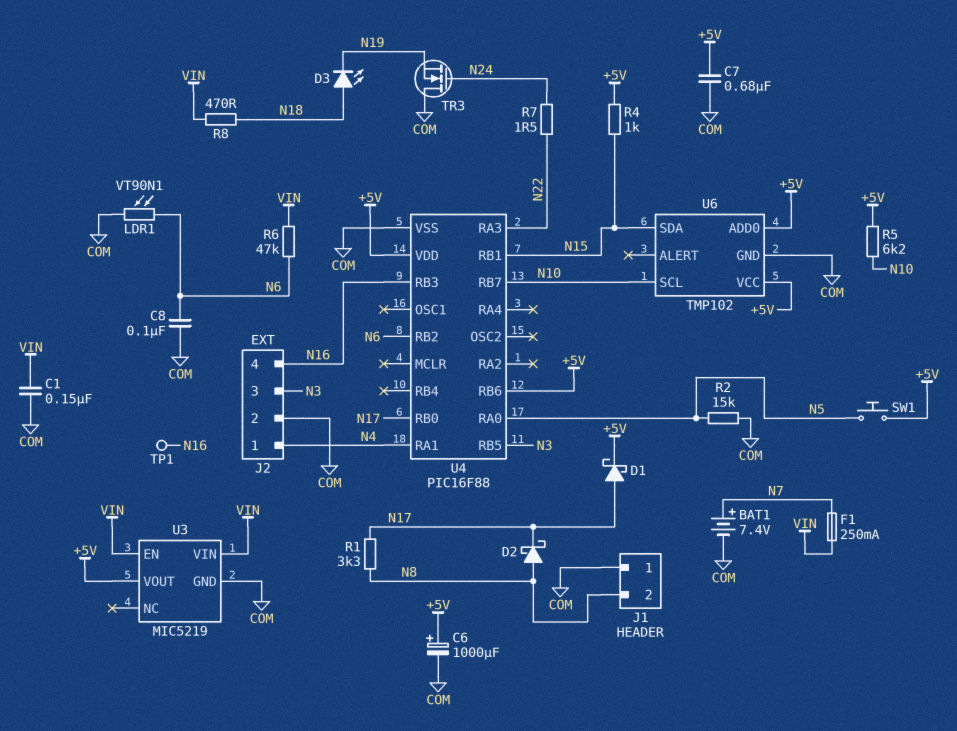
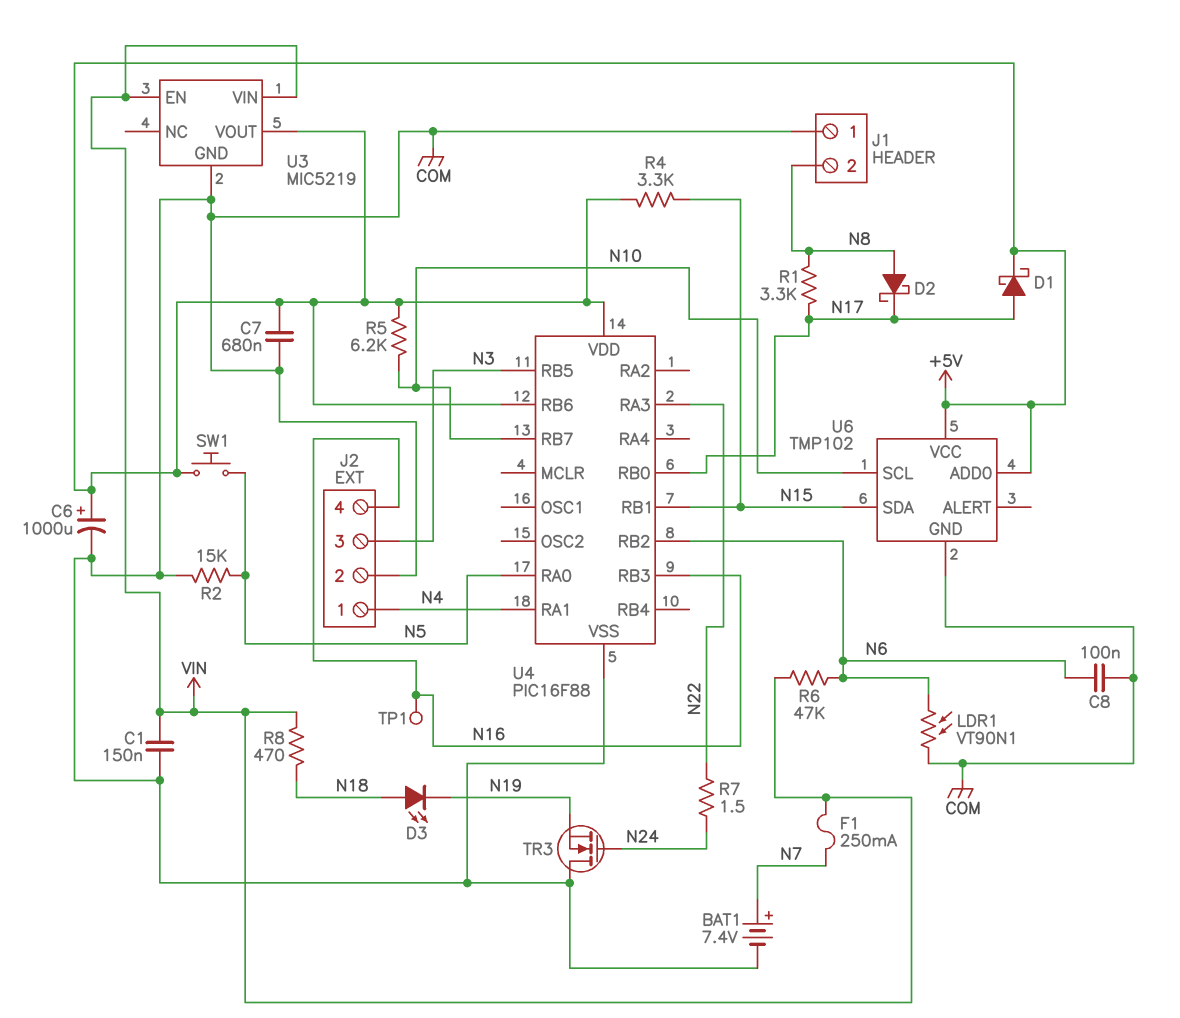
R4: 1k (+5V, N15) -> 3.3k (+5V, N15)

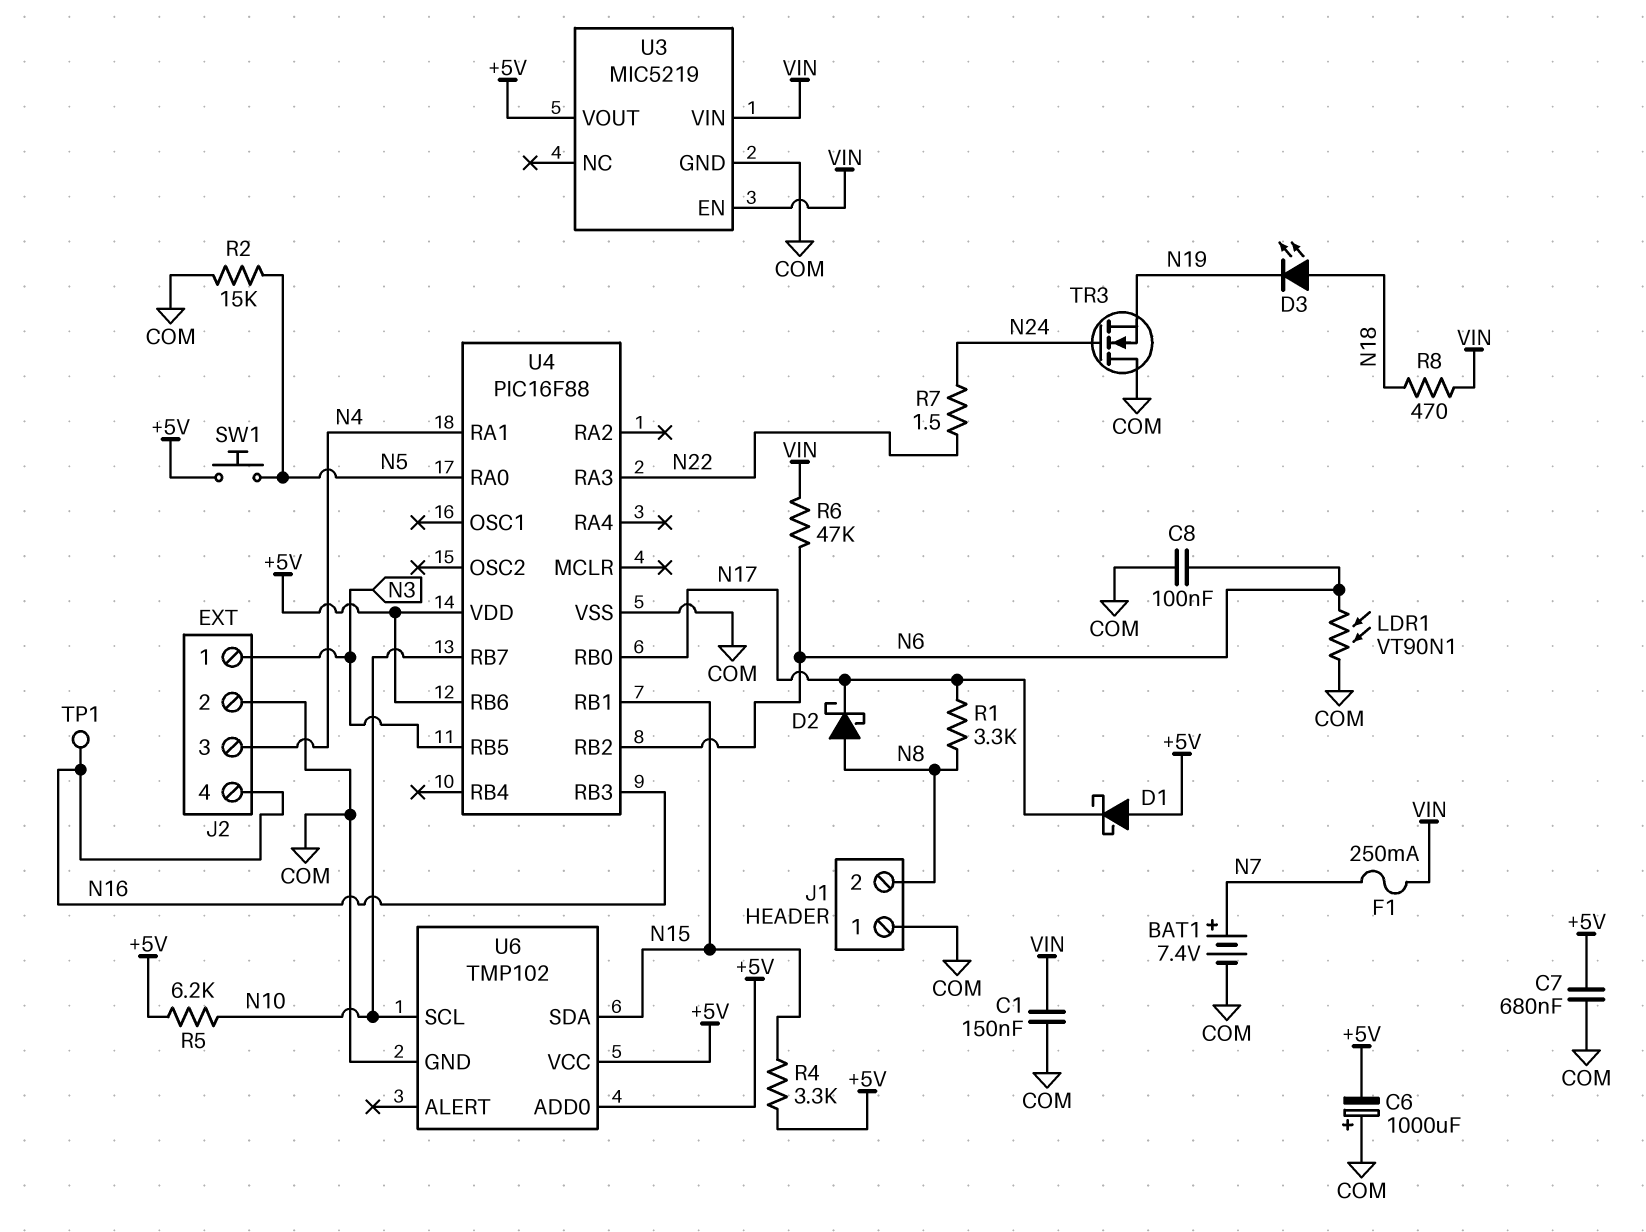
C6: 1000uF (plus +5V, minus COM) -> 1000uF (plus COM, minus +5V)
D1: schottky (A N17, K +5V) -> schottky (A +5V, K N17)
J2 pin 1: N4 -> N3
J2 pin 3: N3 -> N4

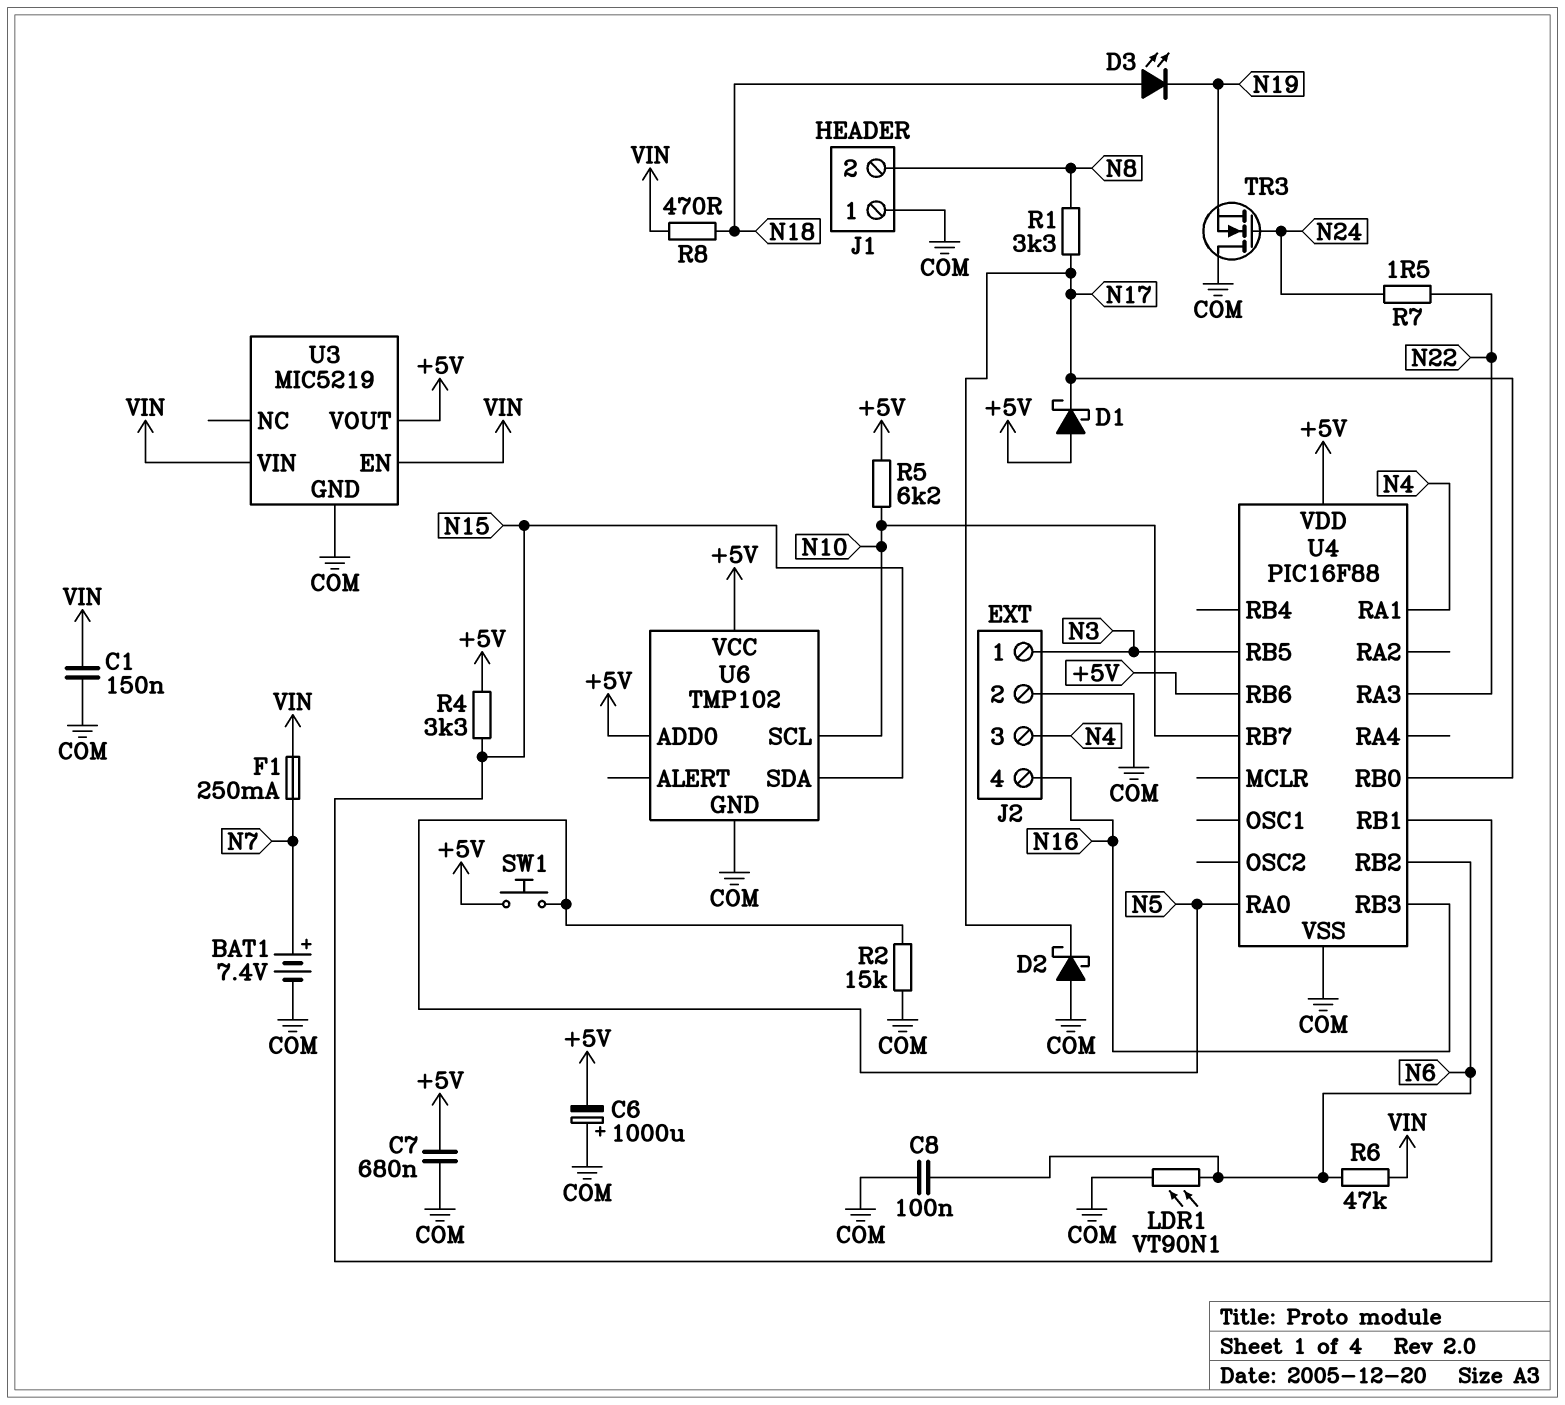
D2: schottky (A N8, K N17) -> schottky (A COM, K N17)
TP1: test point (N16) -> none

